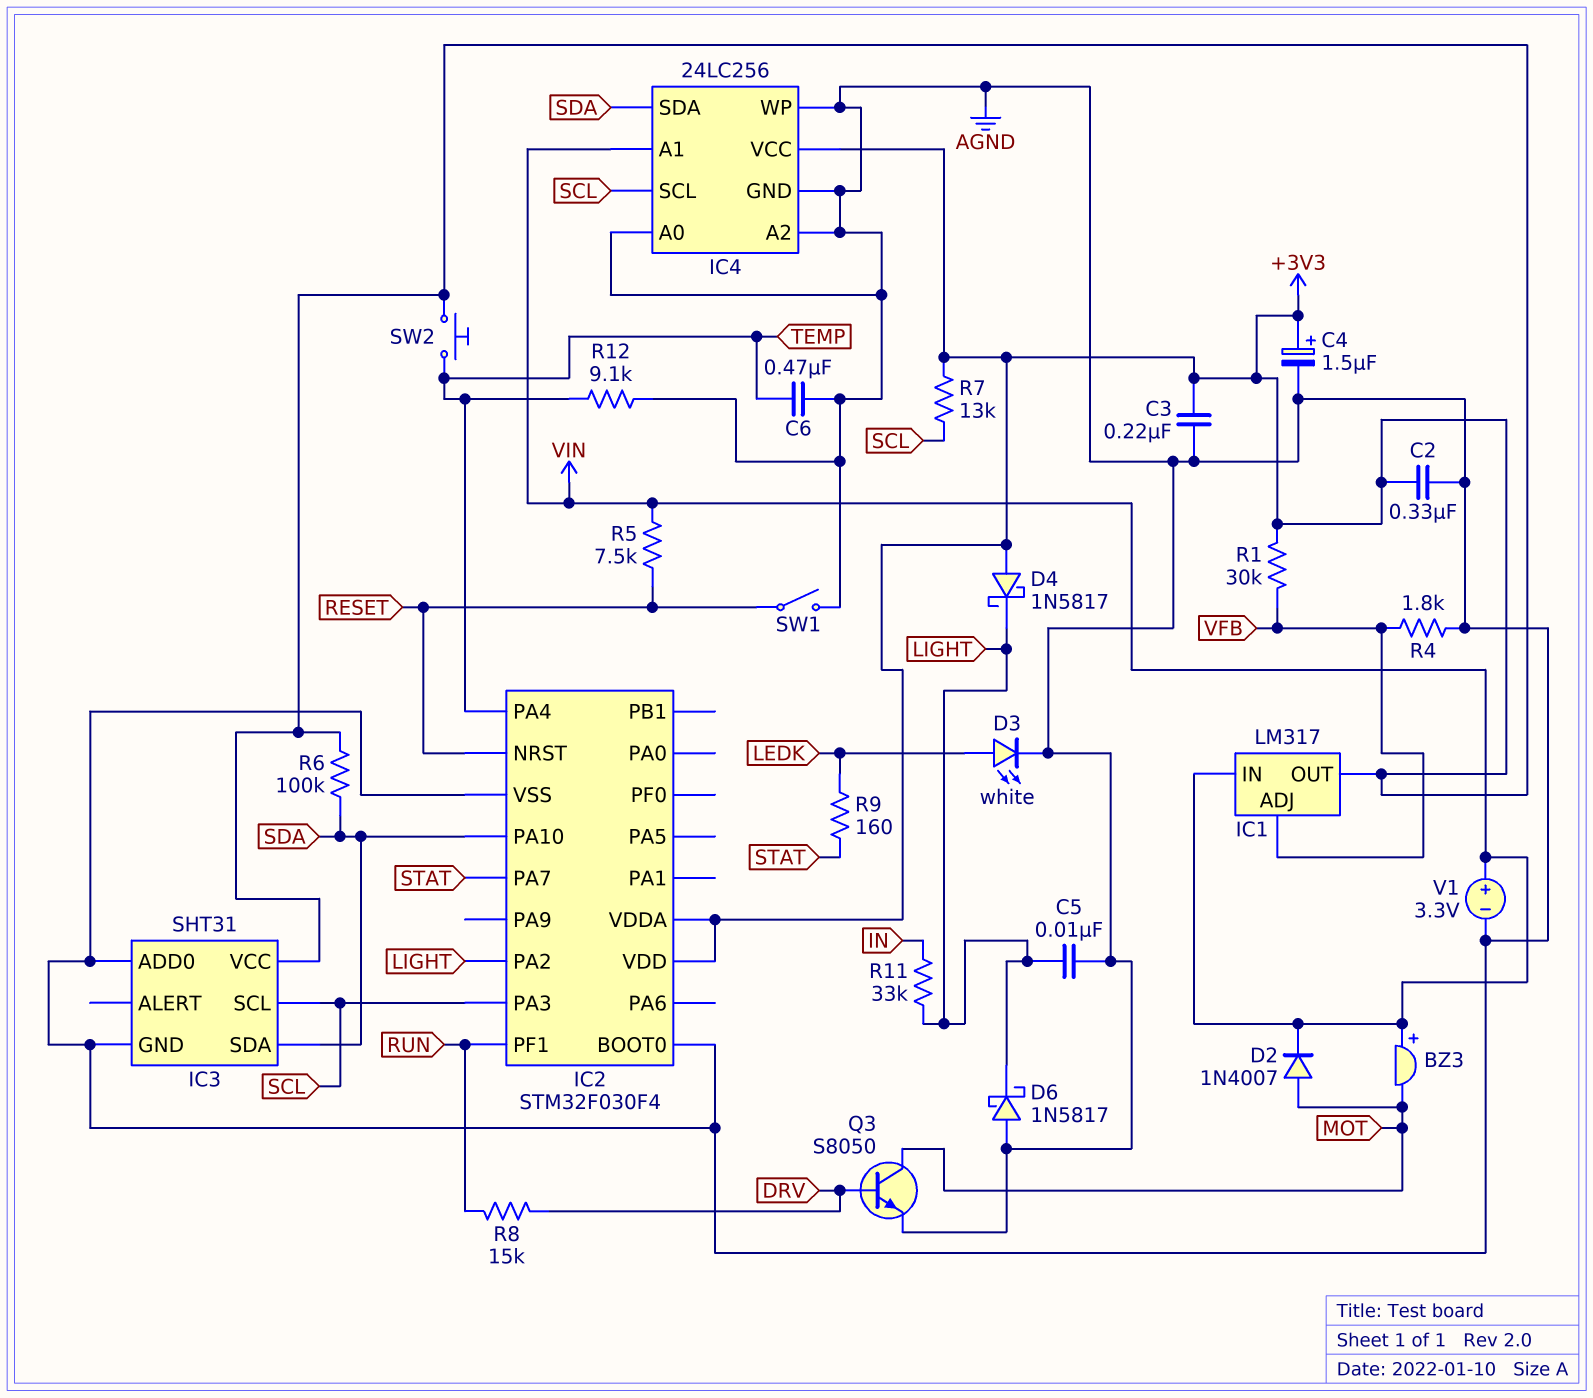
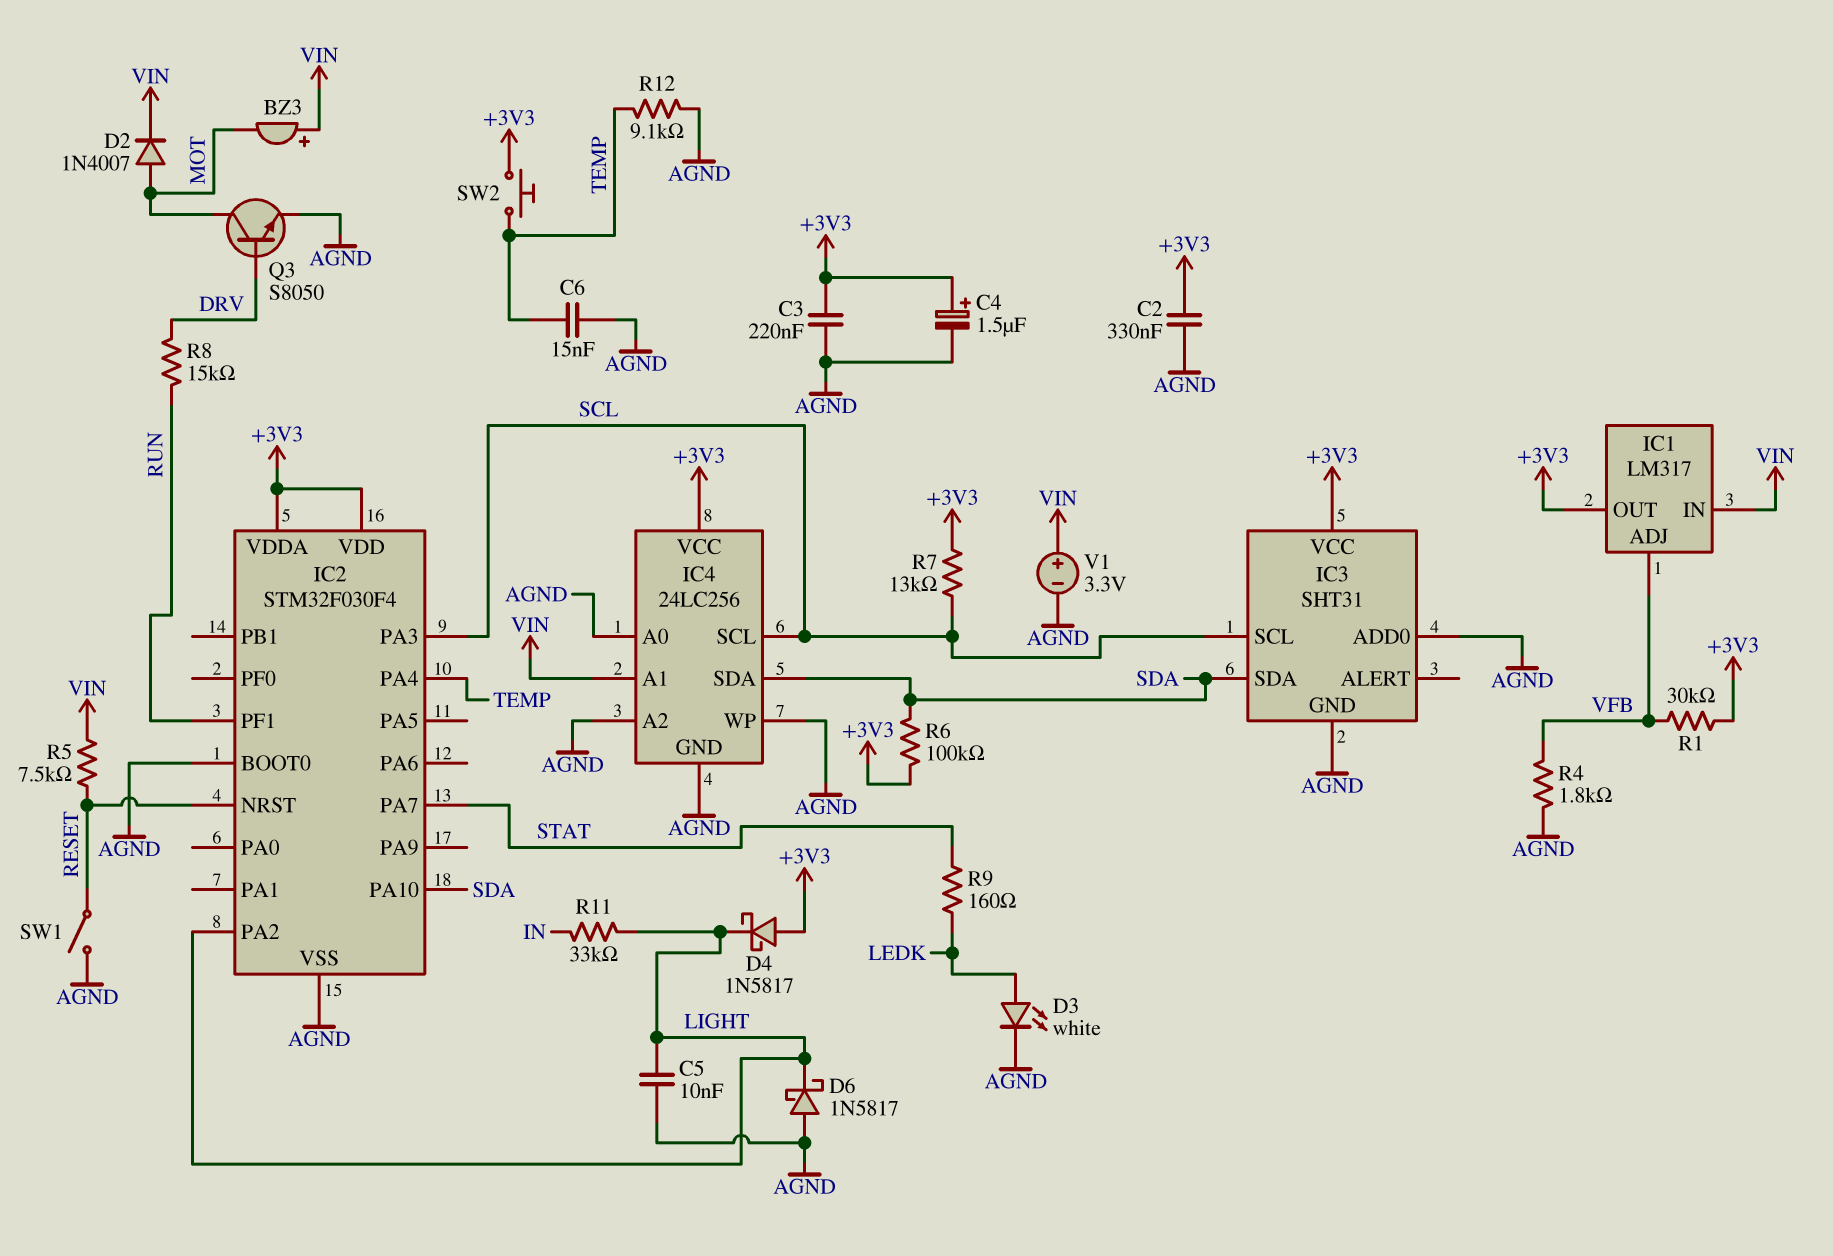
C6: 470nF (AGND, TEMP) -> 15nF (AGND, TEMP)

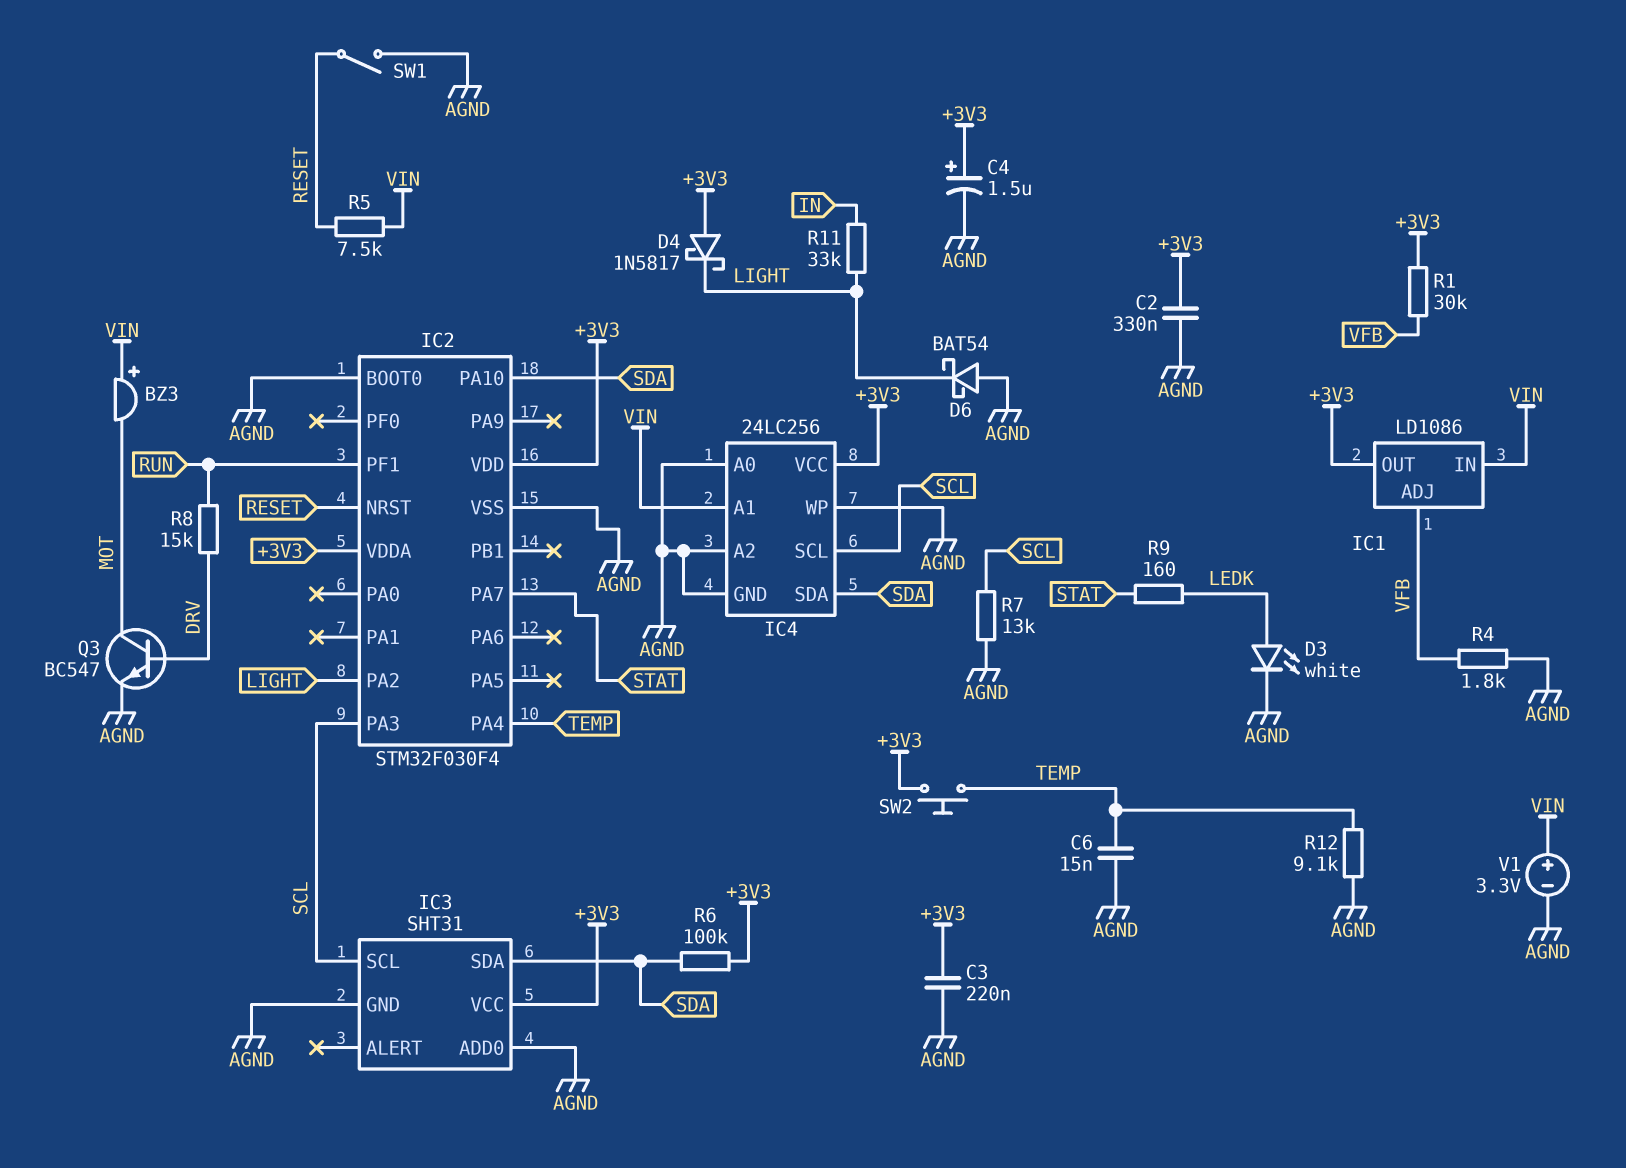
C5: 10nF (AGND, LIGHT) -> none
D2: diode 1N4007 (A MOT, K VIN) -> none
D6: schottky 1N5817 (A AGND, K LIGHT) -> schottky BAT54 (A AGND, K LIGHT)
IC1: LM317 -> LD1086
Q3: NPN S8050 (B DRV, C MOT, E AGND) -> NPN BC547 (B DRV, C MOT, E AGND)
R7: 13k (+3V3, SCL) -> 13k (AGND, SCL)

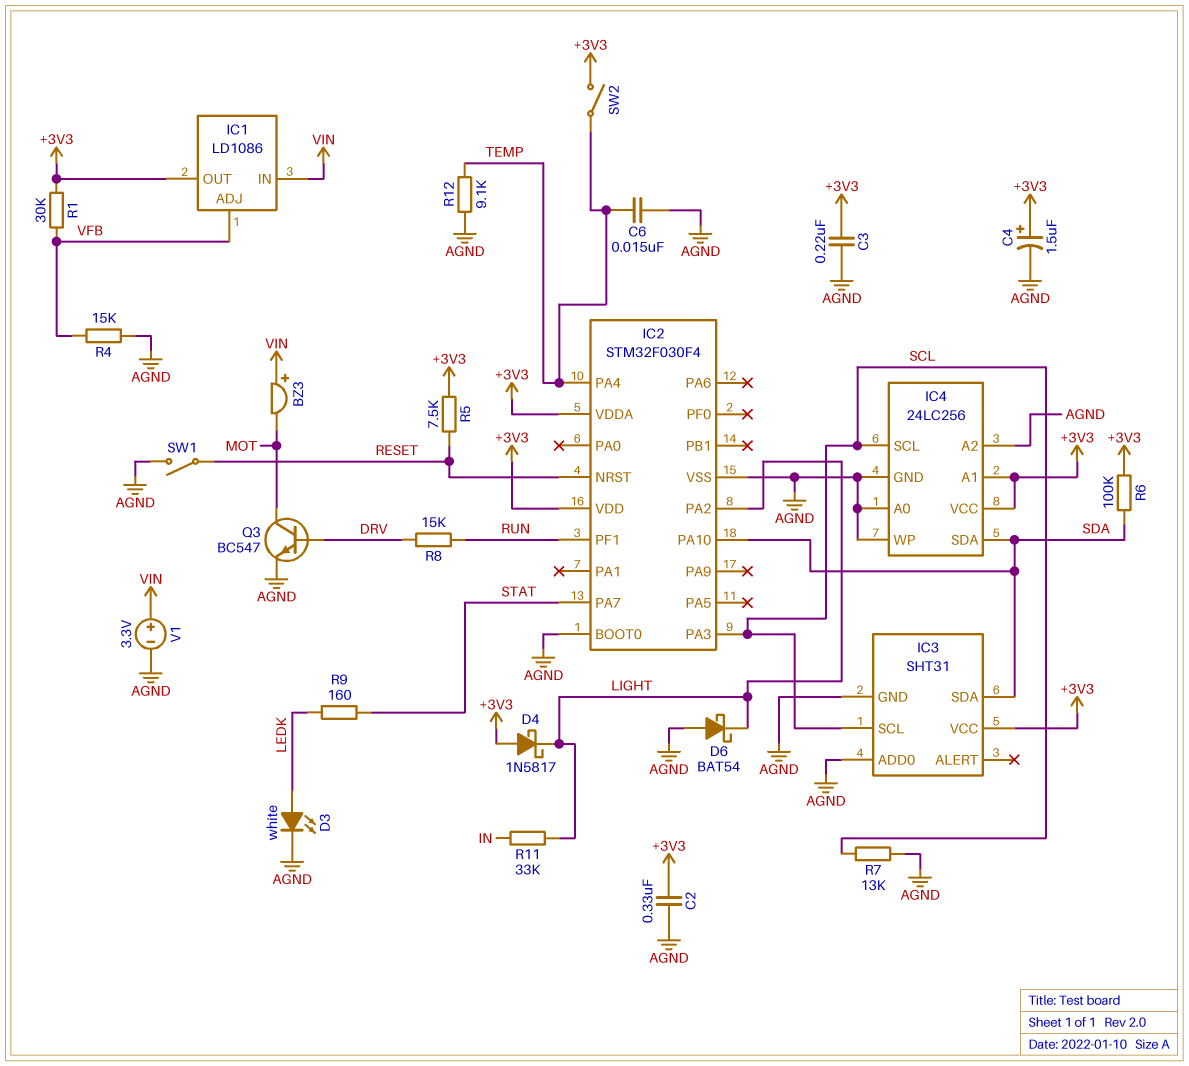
IC4 pin A1: VIN -> +3V3
R4: 1.8k (AGND, VFB) -> 15k (AGND, VFB)
R5: 7.5k (RESET, VIN) -> 7.5k (+3V3, RESET)
SW2: button (+3V3, TEMP) -> switch (+3V3, TEMP)

